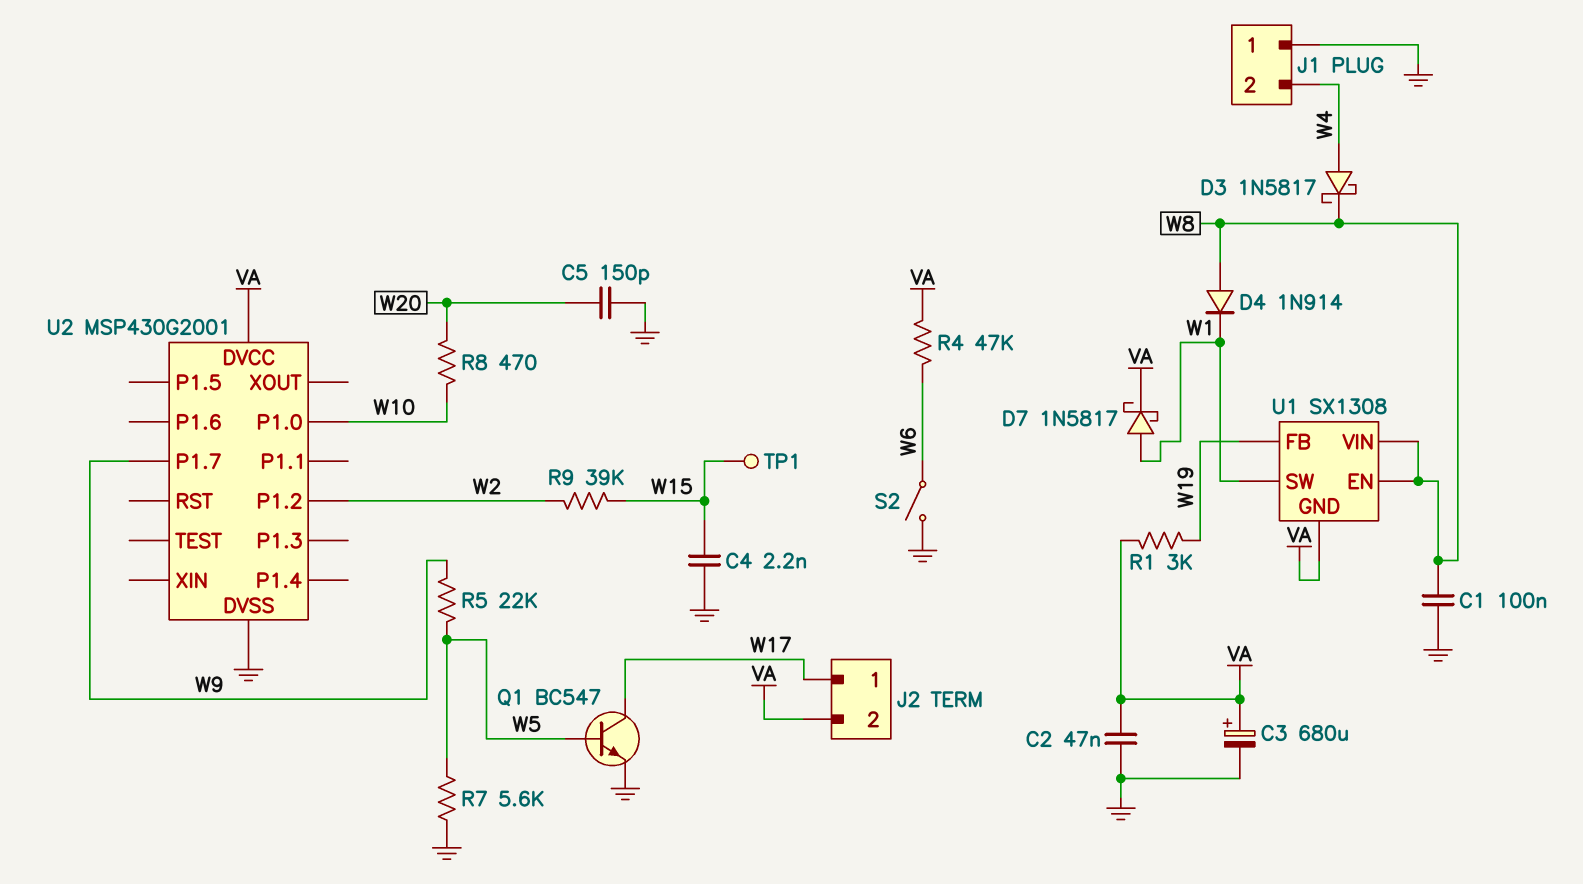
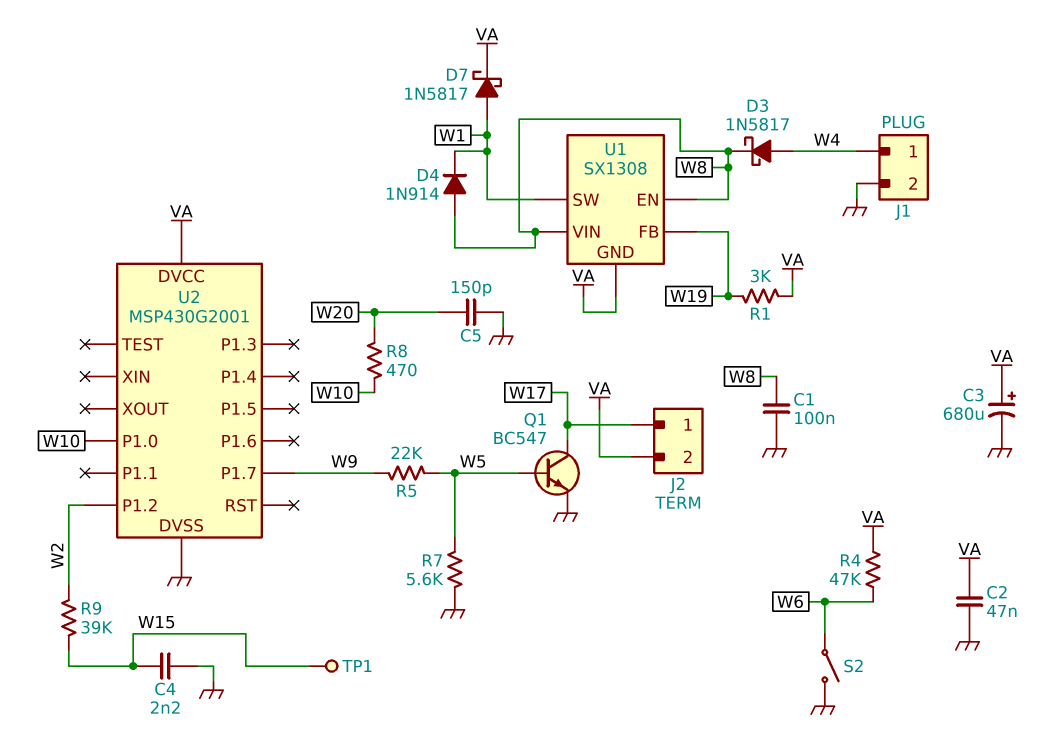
J1 pin 1: GND -> W4
J1 pin 2: W4 -> GND

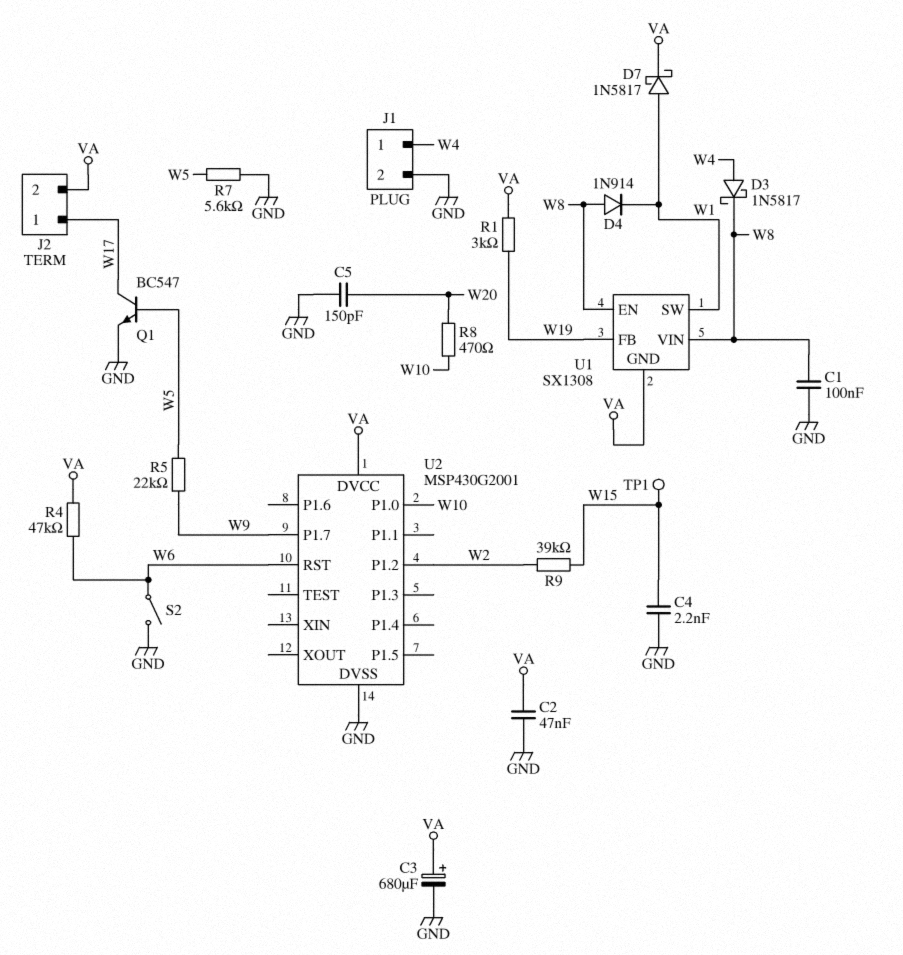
U2 pin RST: none -> W6

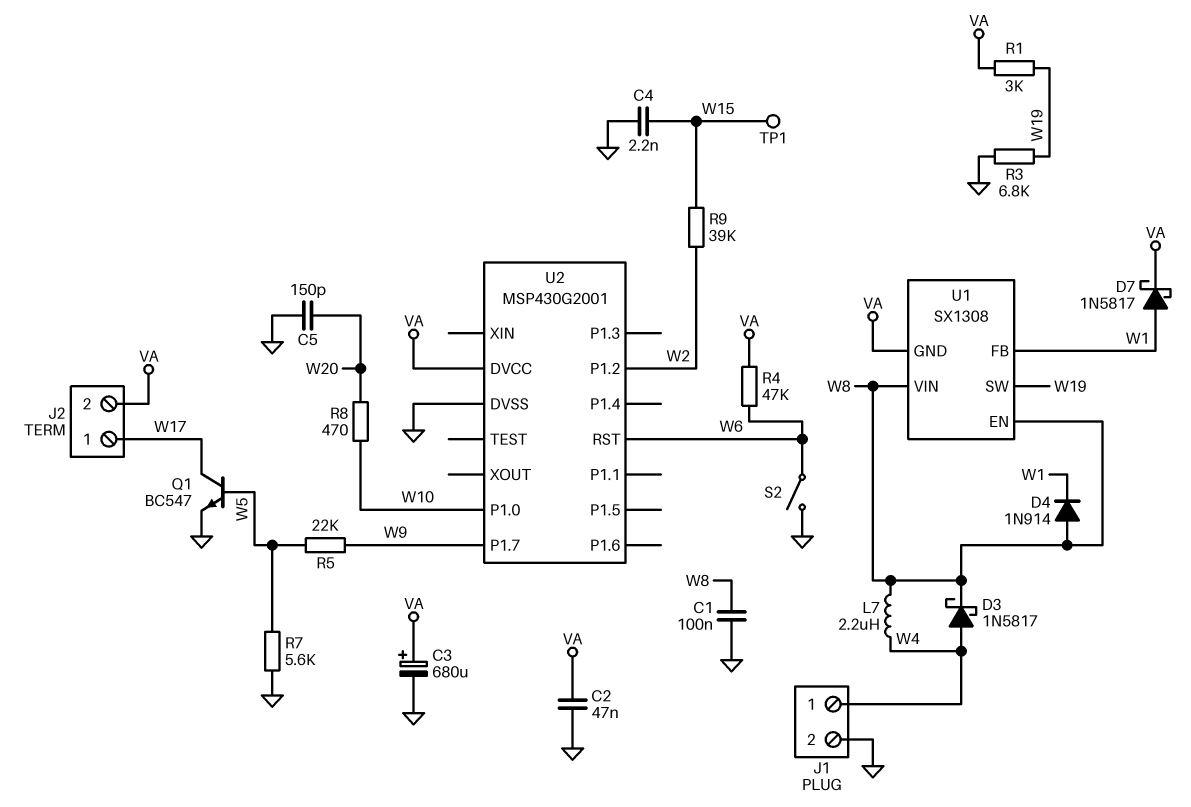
L7: none -> 2.2uH (W4, W8)
R3: none -> 6.8k (GND, W19)
U1 pin FB: W19 -> W1
U1 pin SW: W1 -> W19

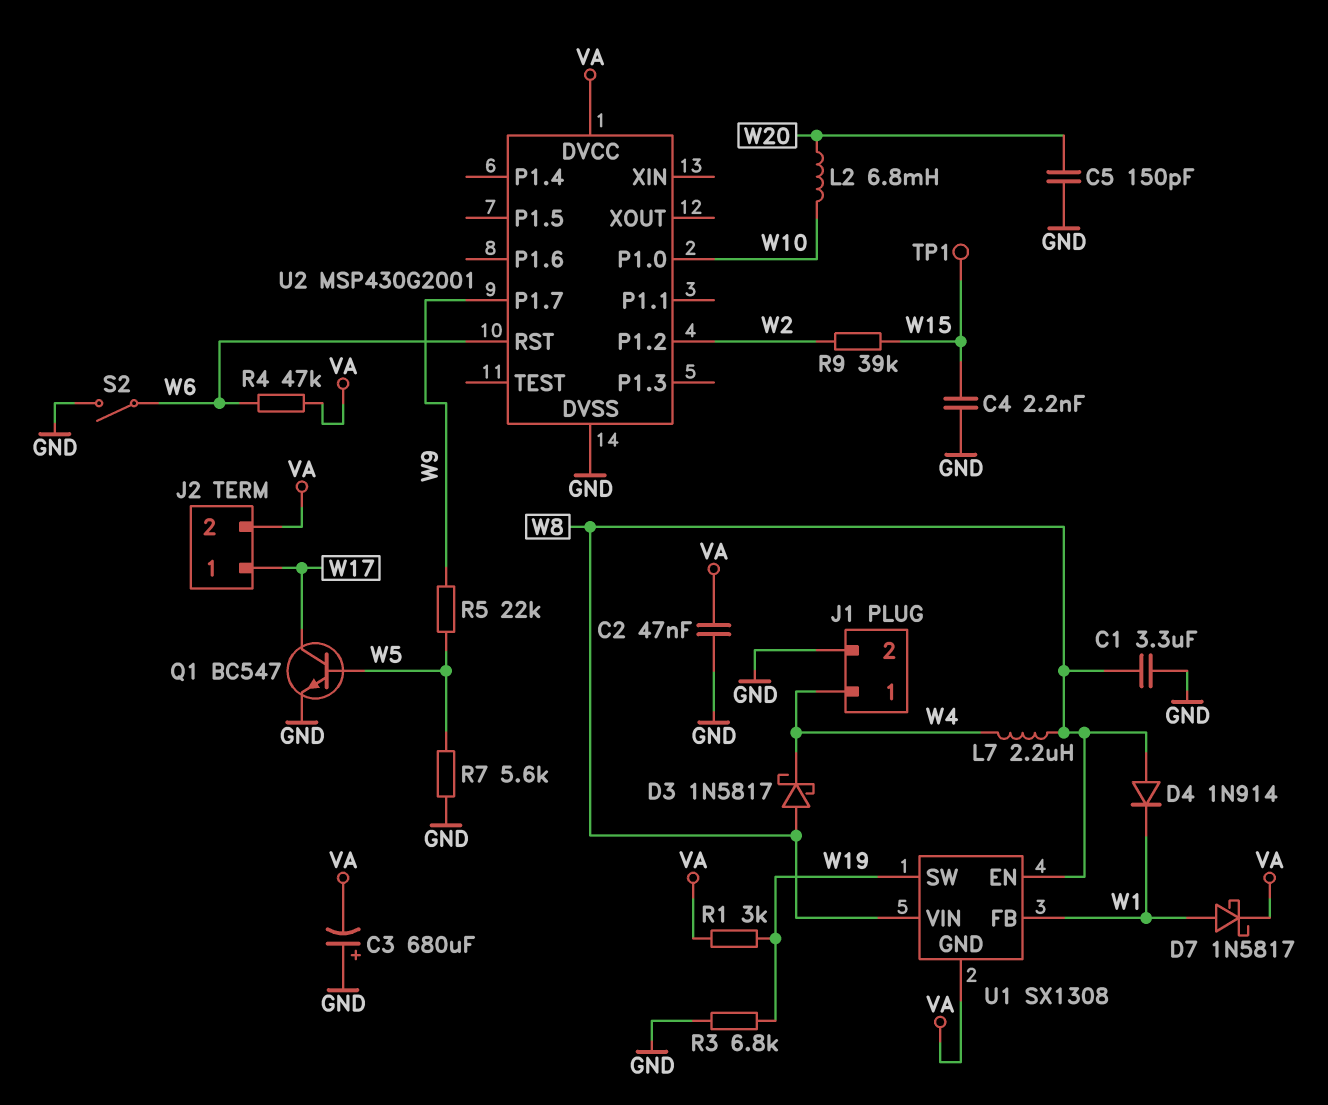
C1: 100nF (GND, W8) -> 3.3uF (GND, W8)
C3: 680uF (plus VA, minus GND) -> 680uF (plus GND, minus VA)
D3: schottky 1N5817 (A W4, K W8) -> schottky 1N5817 (A W8, K W4)
L2: none -> 6.8mH (W10, W20)
R8: 470 (W10, W20) -> none

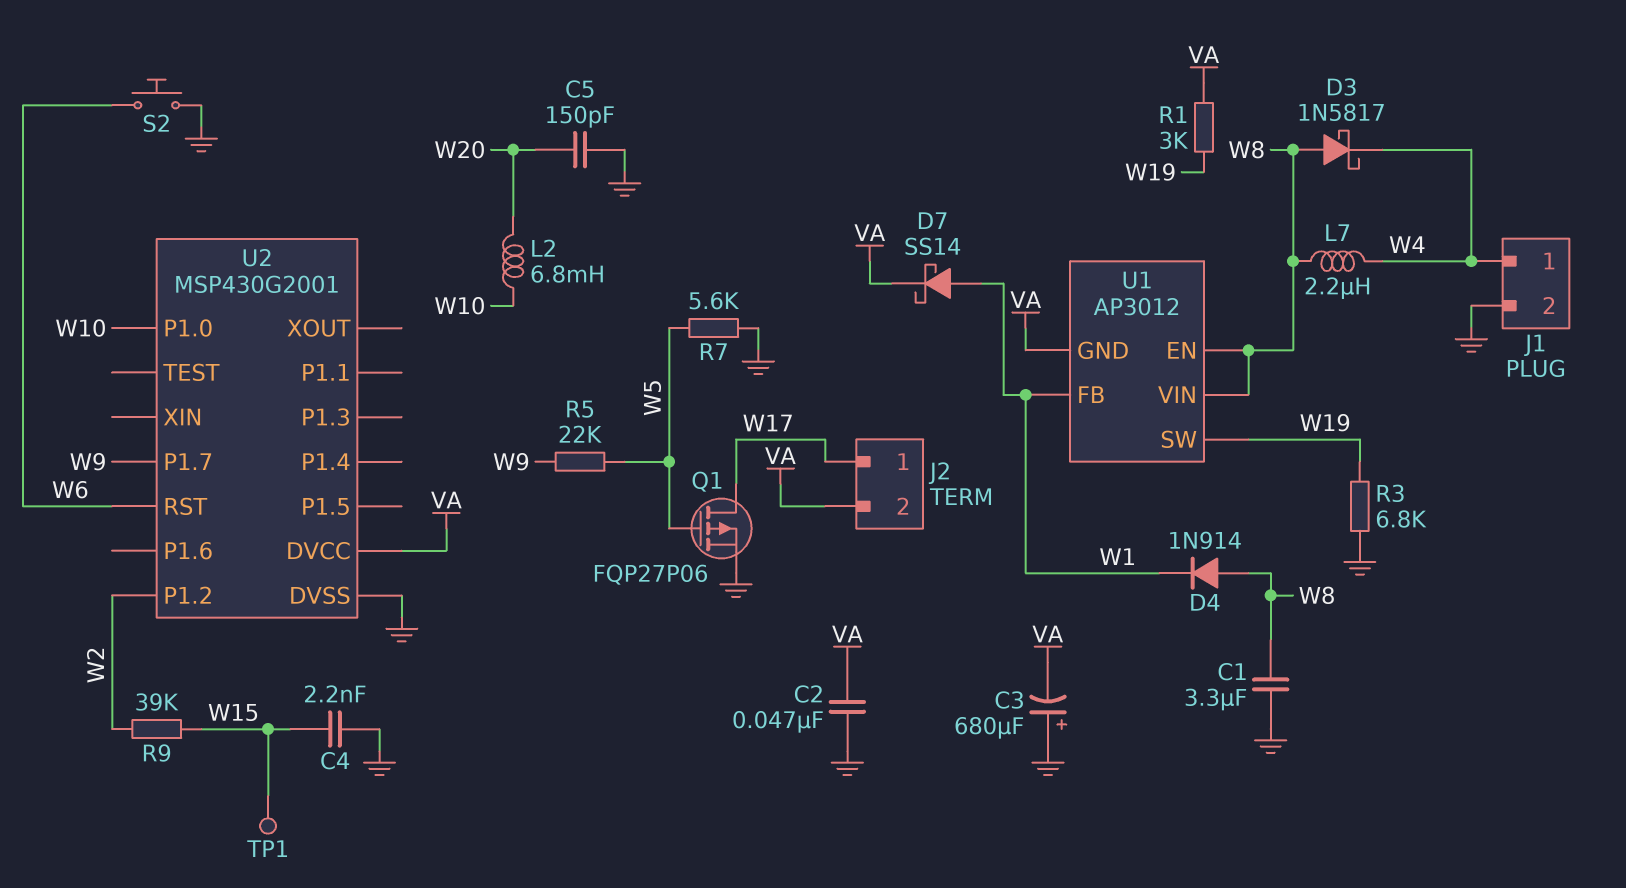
D7: schottky 1N5817 (A W1, K VA) -> schottky SS14 (A W1, K VA)
Q1: NPN BC547 (B W5, C W17, E GND) -> PMOS FQP27P06 (G W5, D W17, S GND)
R4: 47k (VA, W6) -> none
S2: switch (GND, W6) -> button (GND, W6)
U1: SX1308 -> AP3012

